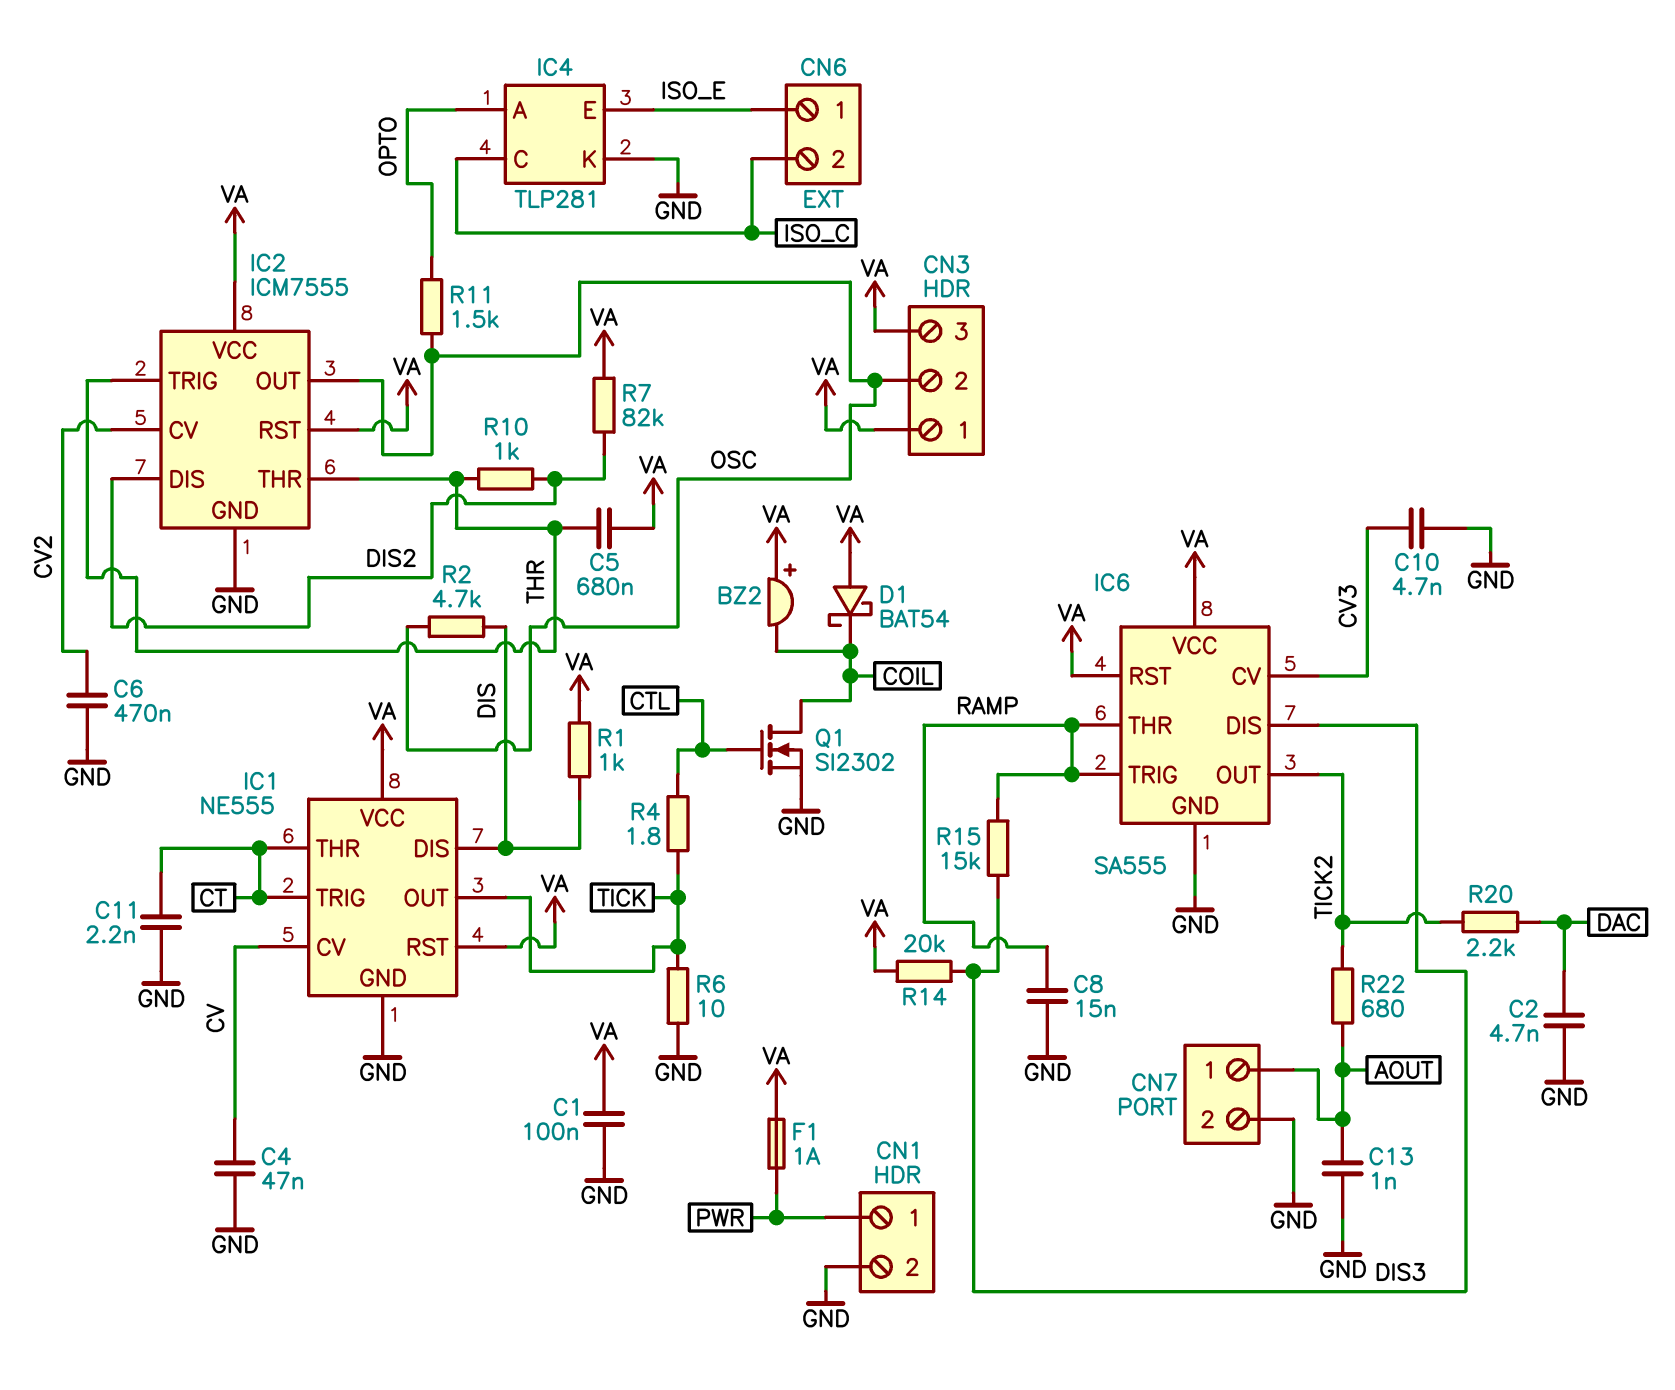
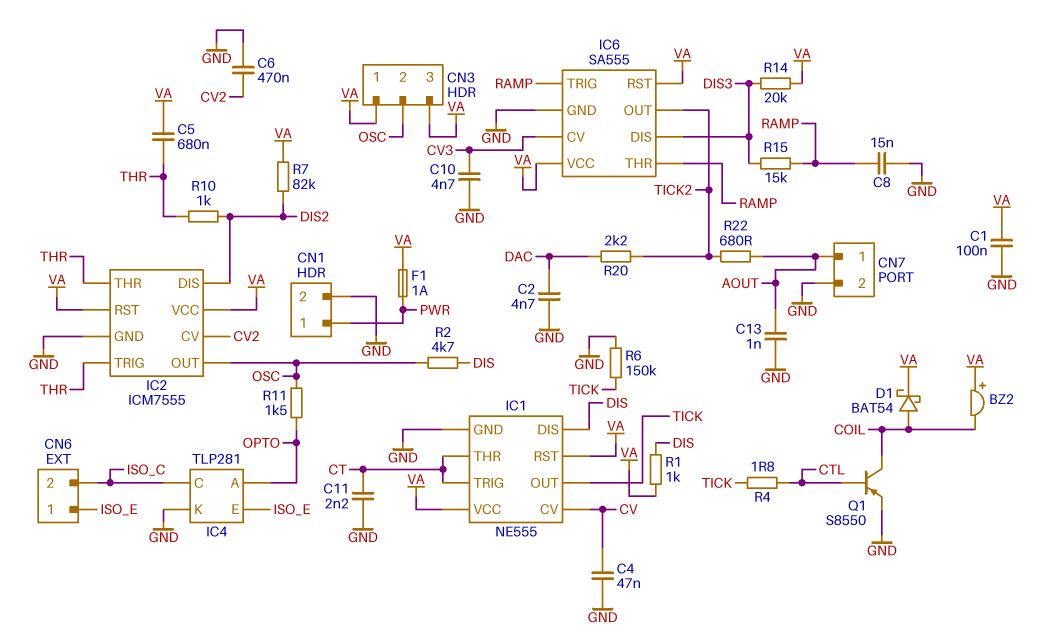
D1: schottky BAT54 (A VA, K COIL) -> schottky BAT54 (A COIL, K VA)
Q1: NMOS SI2302 (G CTL, D COIL, S GND) -> PNP S8550 (B CTL, C COIL, E GND)
R6: 10 (GND, TICK) -> 150k (GND, TICK)

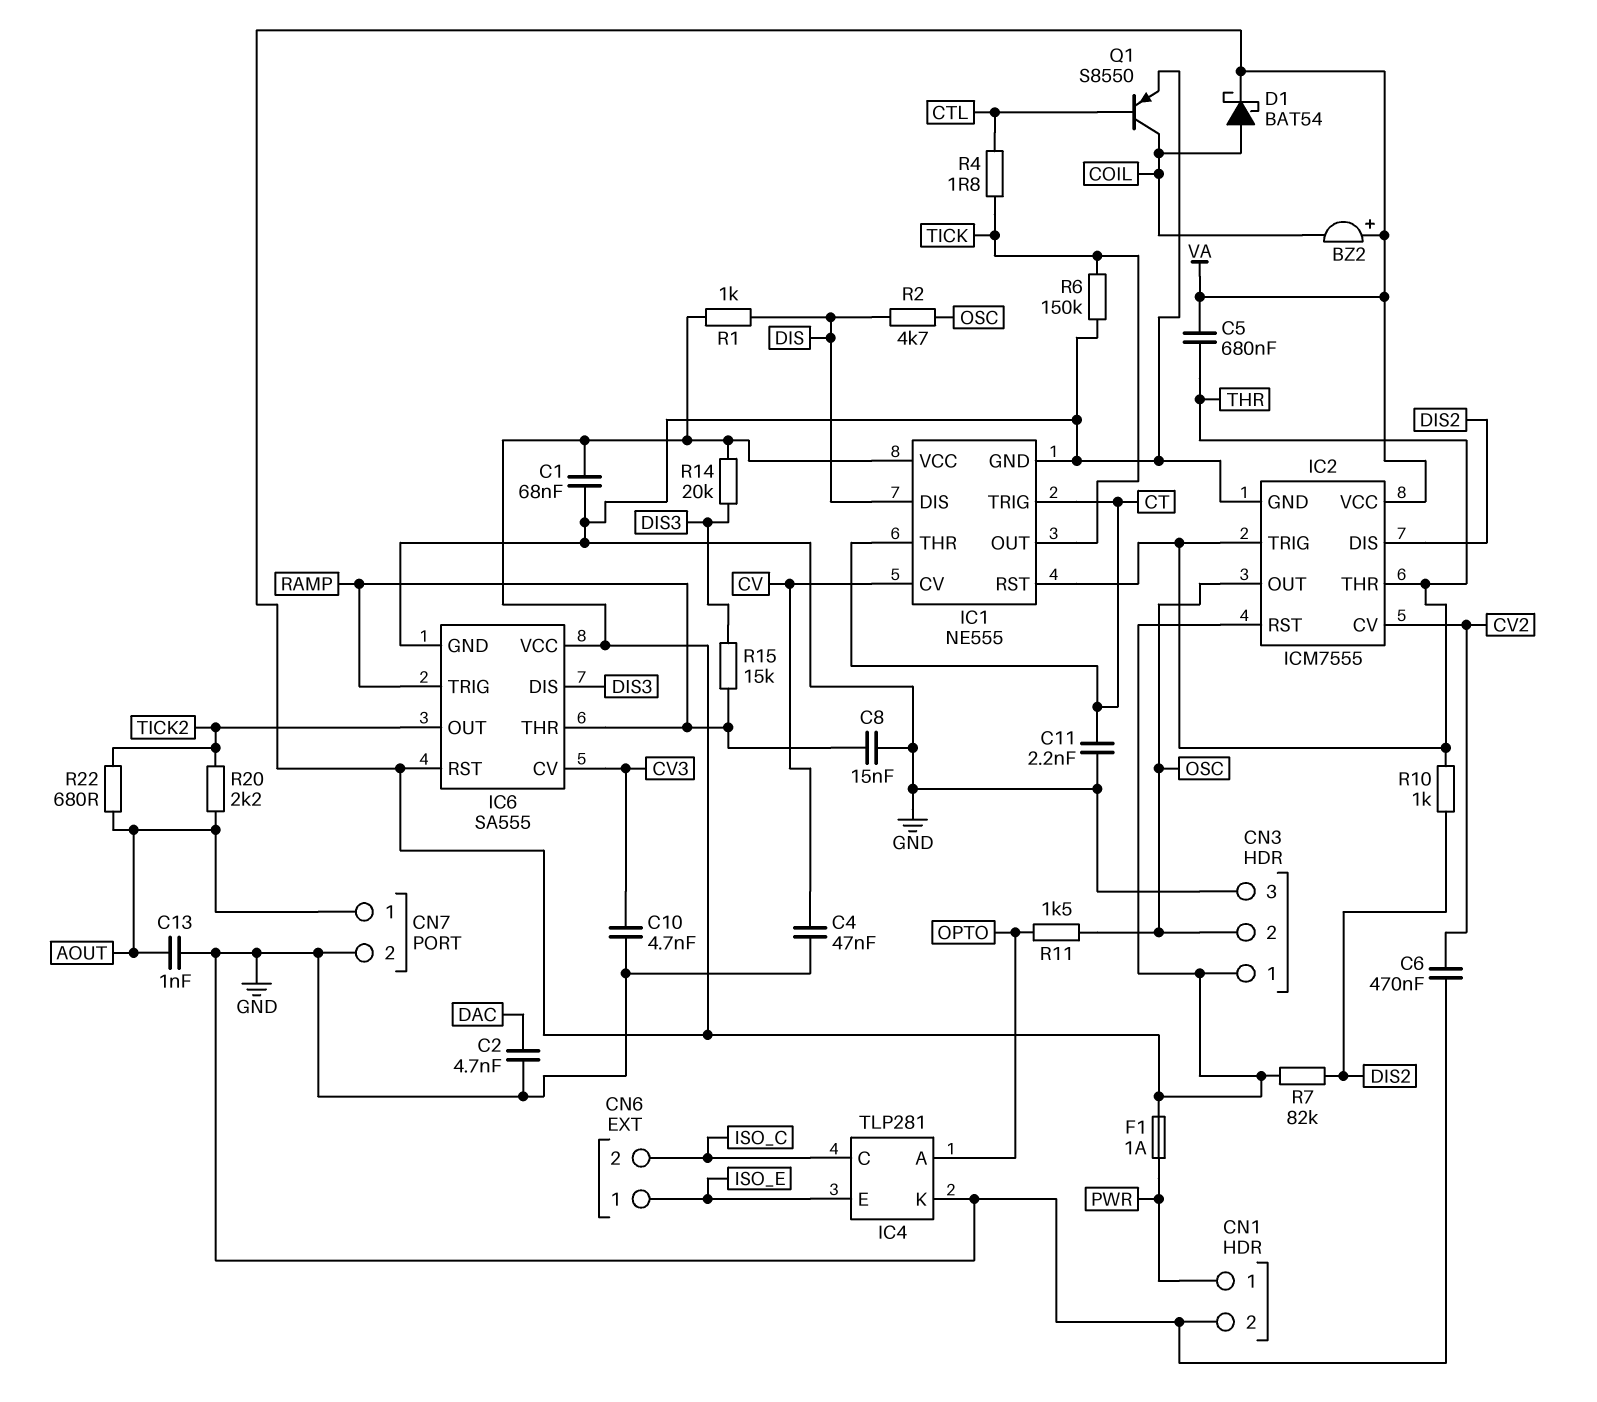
C1: 100nF (GND, VA) -> 68nF (GND, VA)
CN3 pin 3: VA -> GND
IC1 pin RST: VA -> THR
R20: 2.2k (DAC, TICK2) -> 2.2k (AOUT, TICK2)

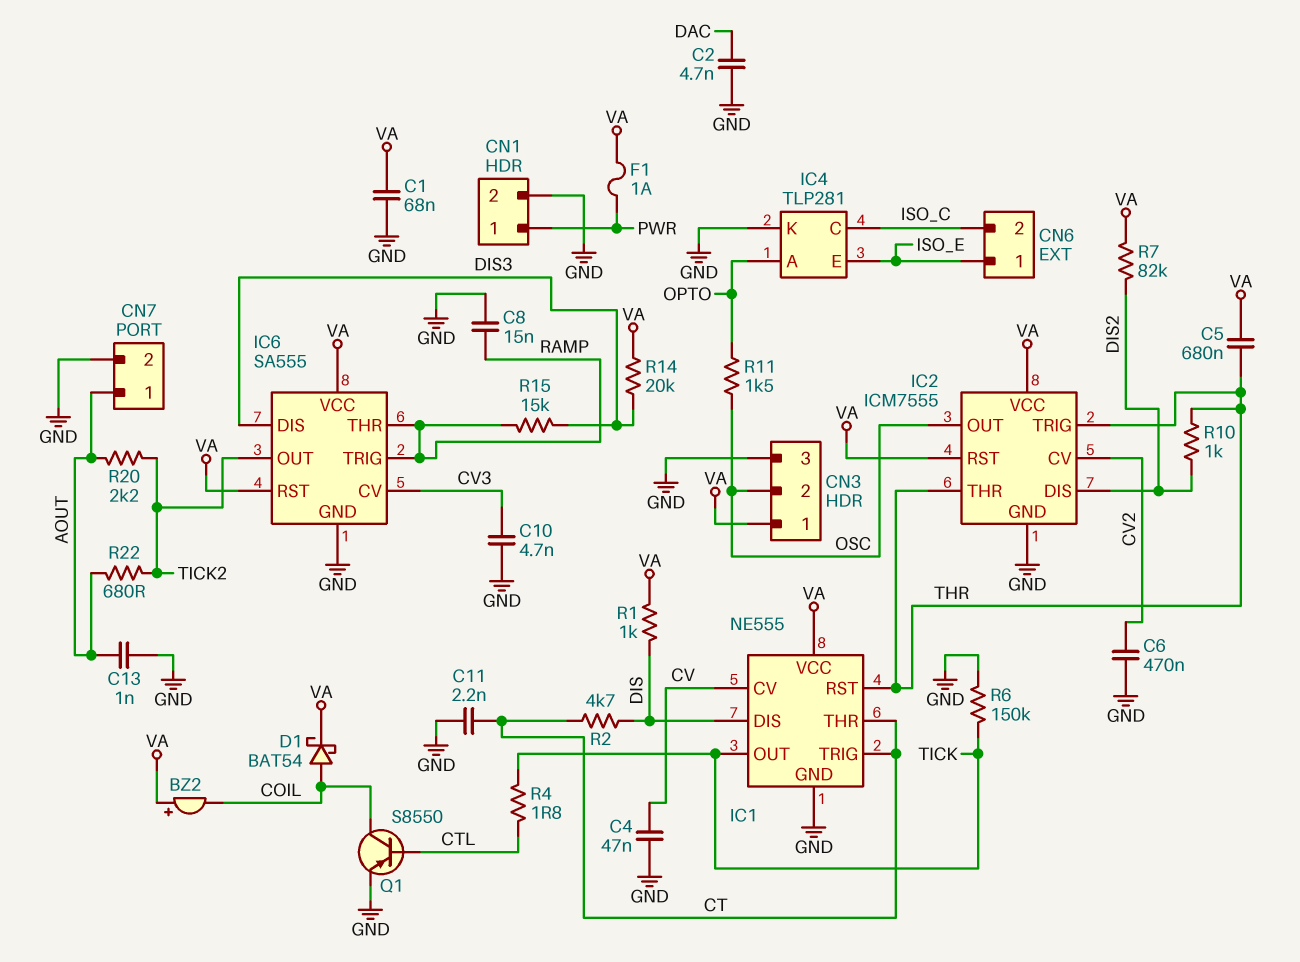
R2: 4.7k (DIS, OSC) -> 4.7k (CT, DIS)

